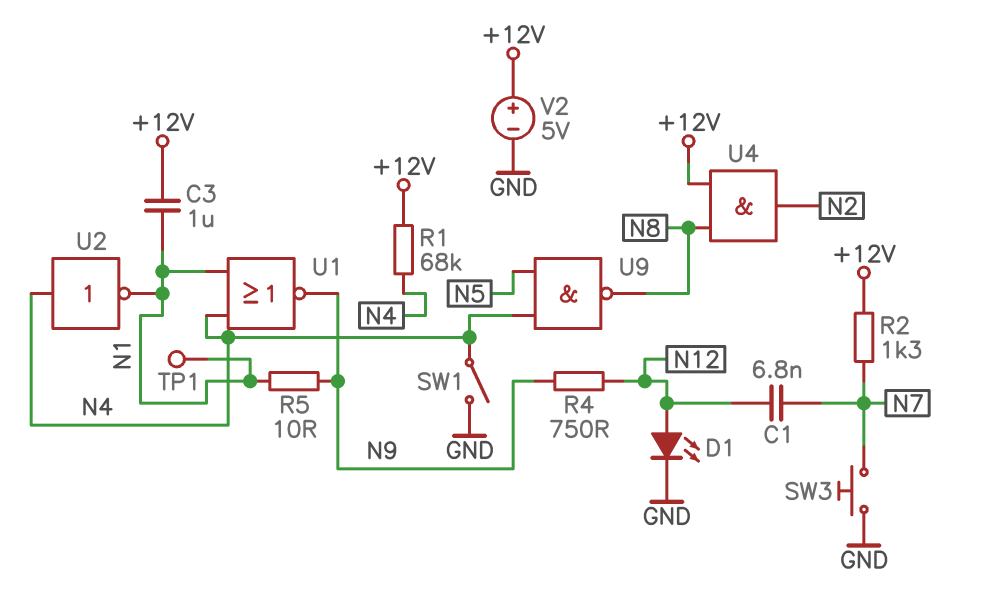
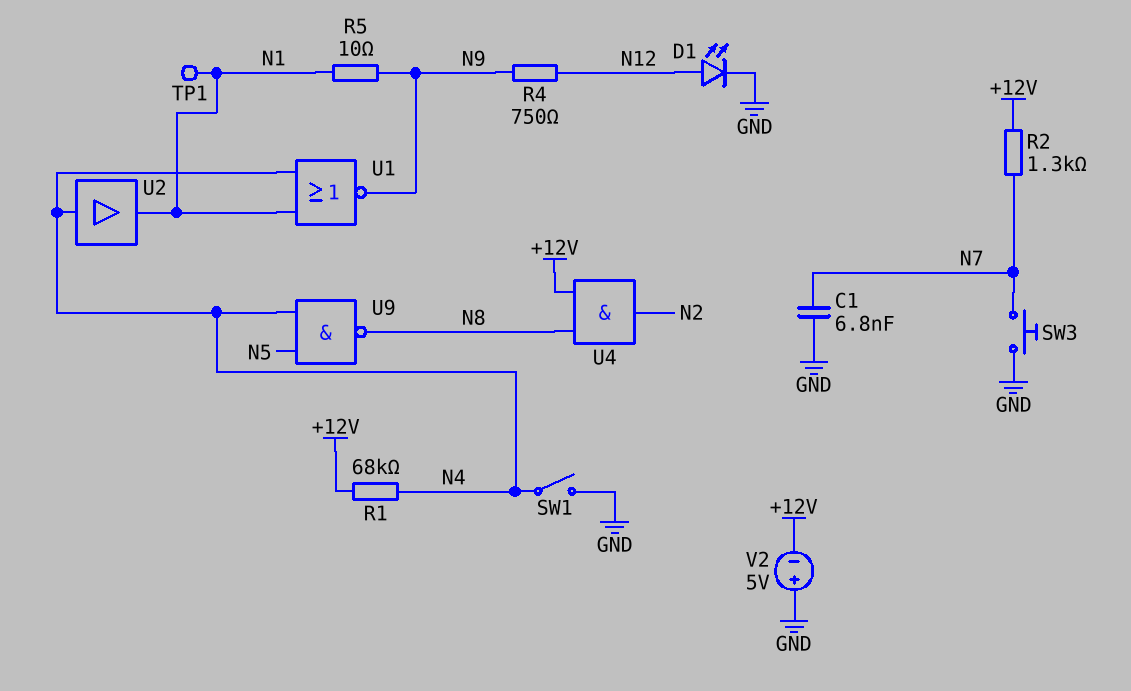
C1: 6.8nF (N7, N12) -> 6.8nF (GND, N7)
C3: 1uF (+12V, N1) -> none
U2: NOT (in N4, out N1) -> buffer (in N4, out N1)
V2: 5V (plus +12V, minus GND) -> 5V (plus GND, minus +12V)

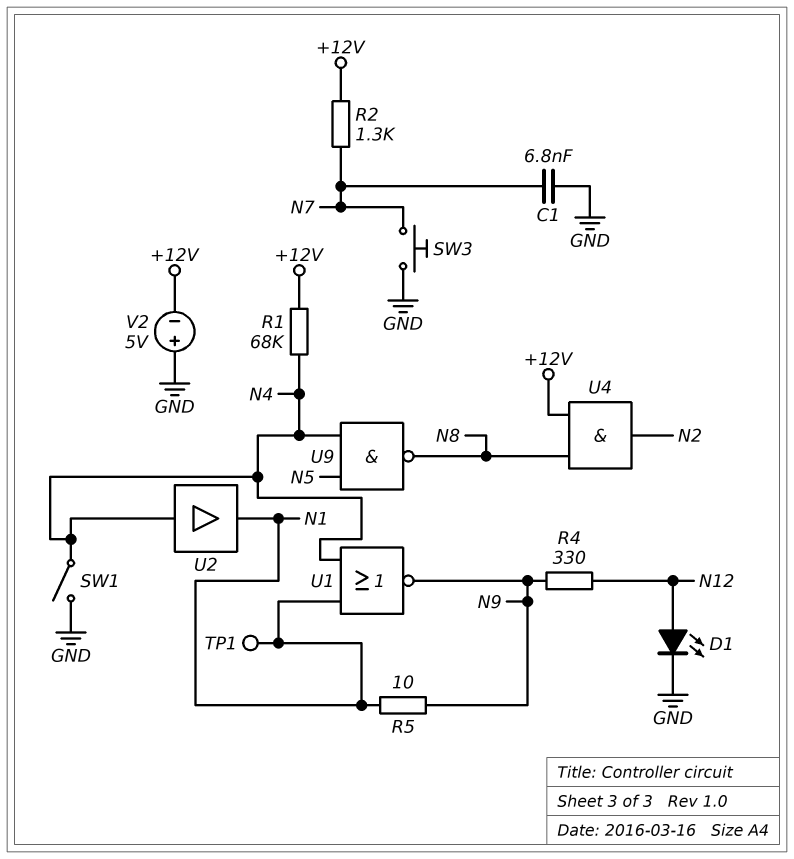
R4: 750 (N9, N12) -> 330 (N9, N12)

